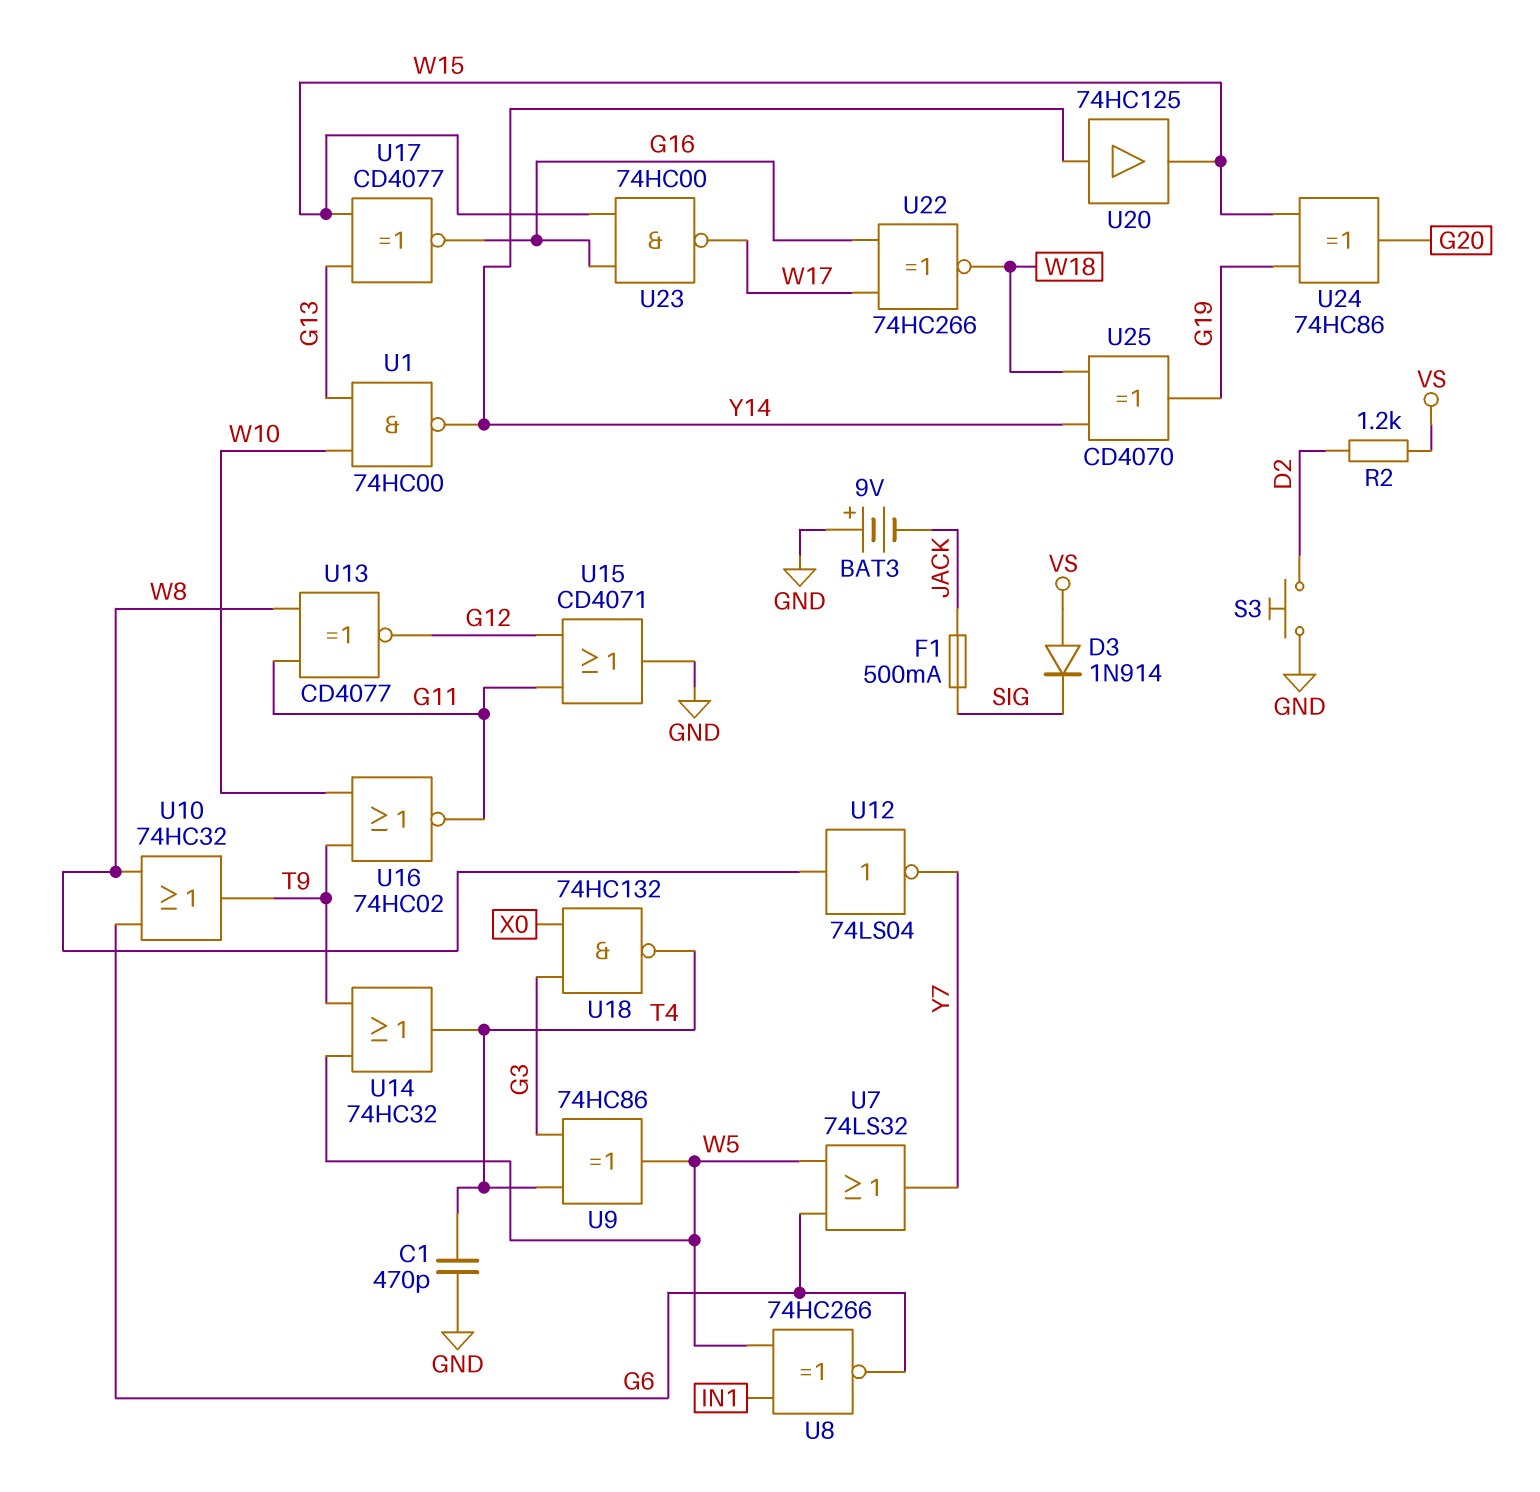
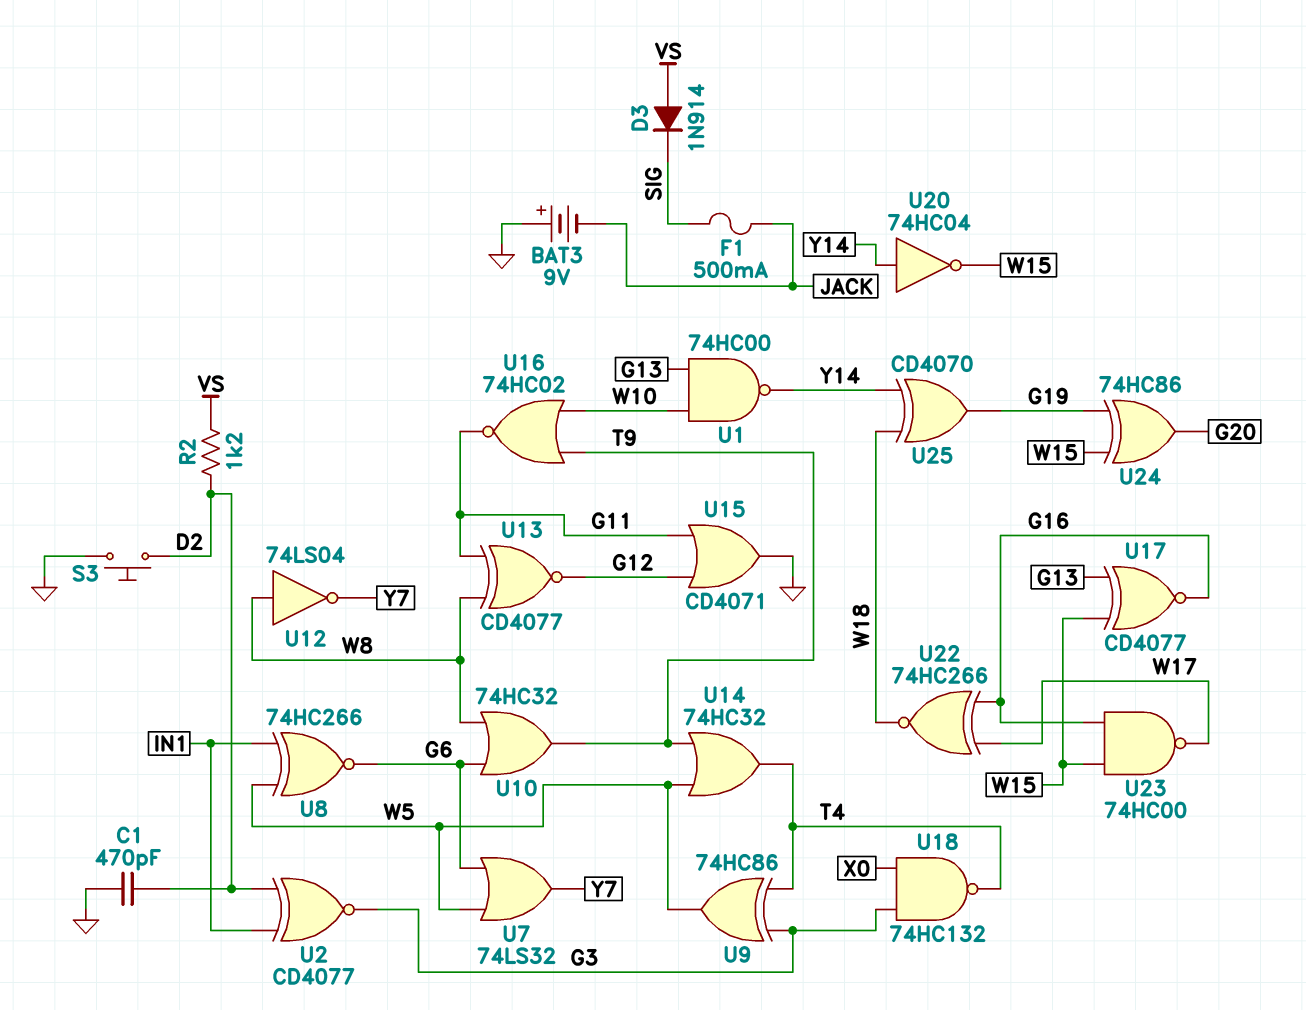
C1: 470pF (GND, T4) -> 470pF (D2, GND)
U2: none -> XNOR CD4077 (in D2, in IN1, out G3)
U20: buffer 74HC125 (in Y14, out W15) -> NOT 74HC04 (in Y14, out W15)

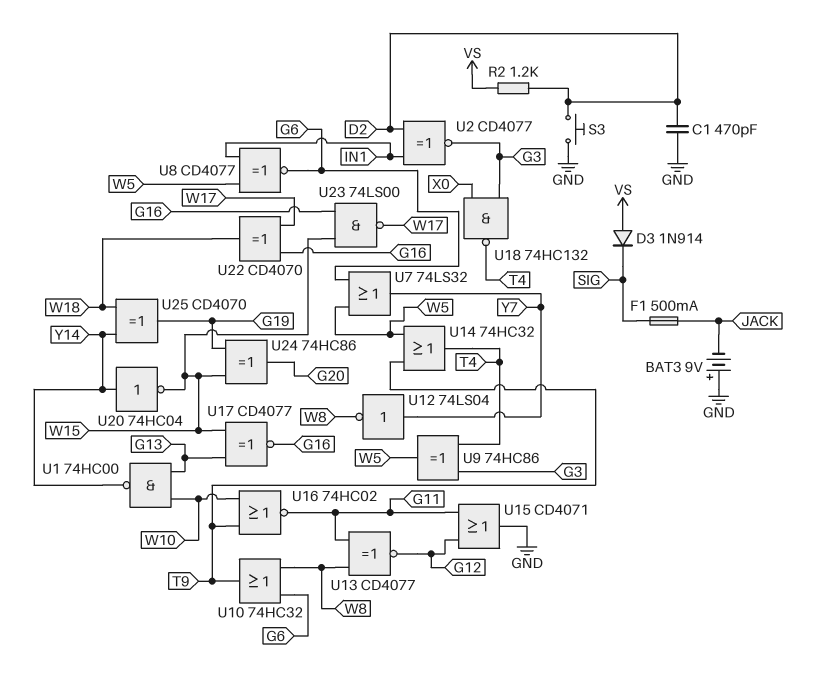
U8: XNOR 74HC266 (in IN1, in W5, out G6) -> XNOR CD4077 (in IN1, in W5, out G6)
U12: NOT 74LS04 (in W8, out Y7) -> NOT 74LS04 (in Y7, out W8)
U22: XNOR 74HC266 (in G16, in W17, out W18) -> XOR CD4070 (in G16, in W17, out W18)
U23: NAND 74HC00 (in G16, in W15, out W17) -> NAND 74LS00 (in G16, in W15, out W17)

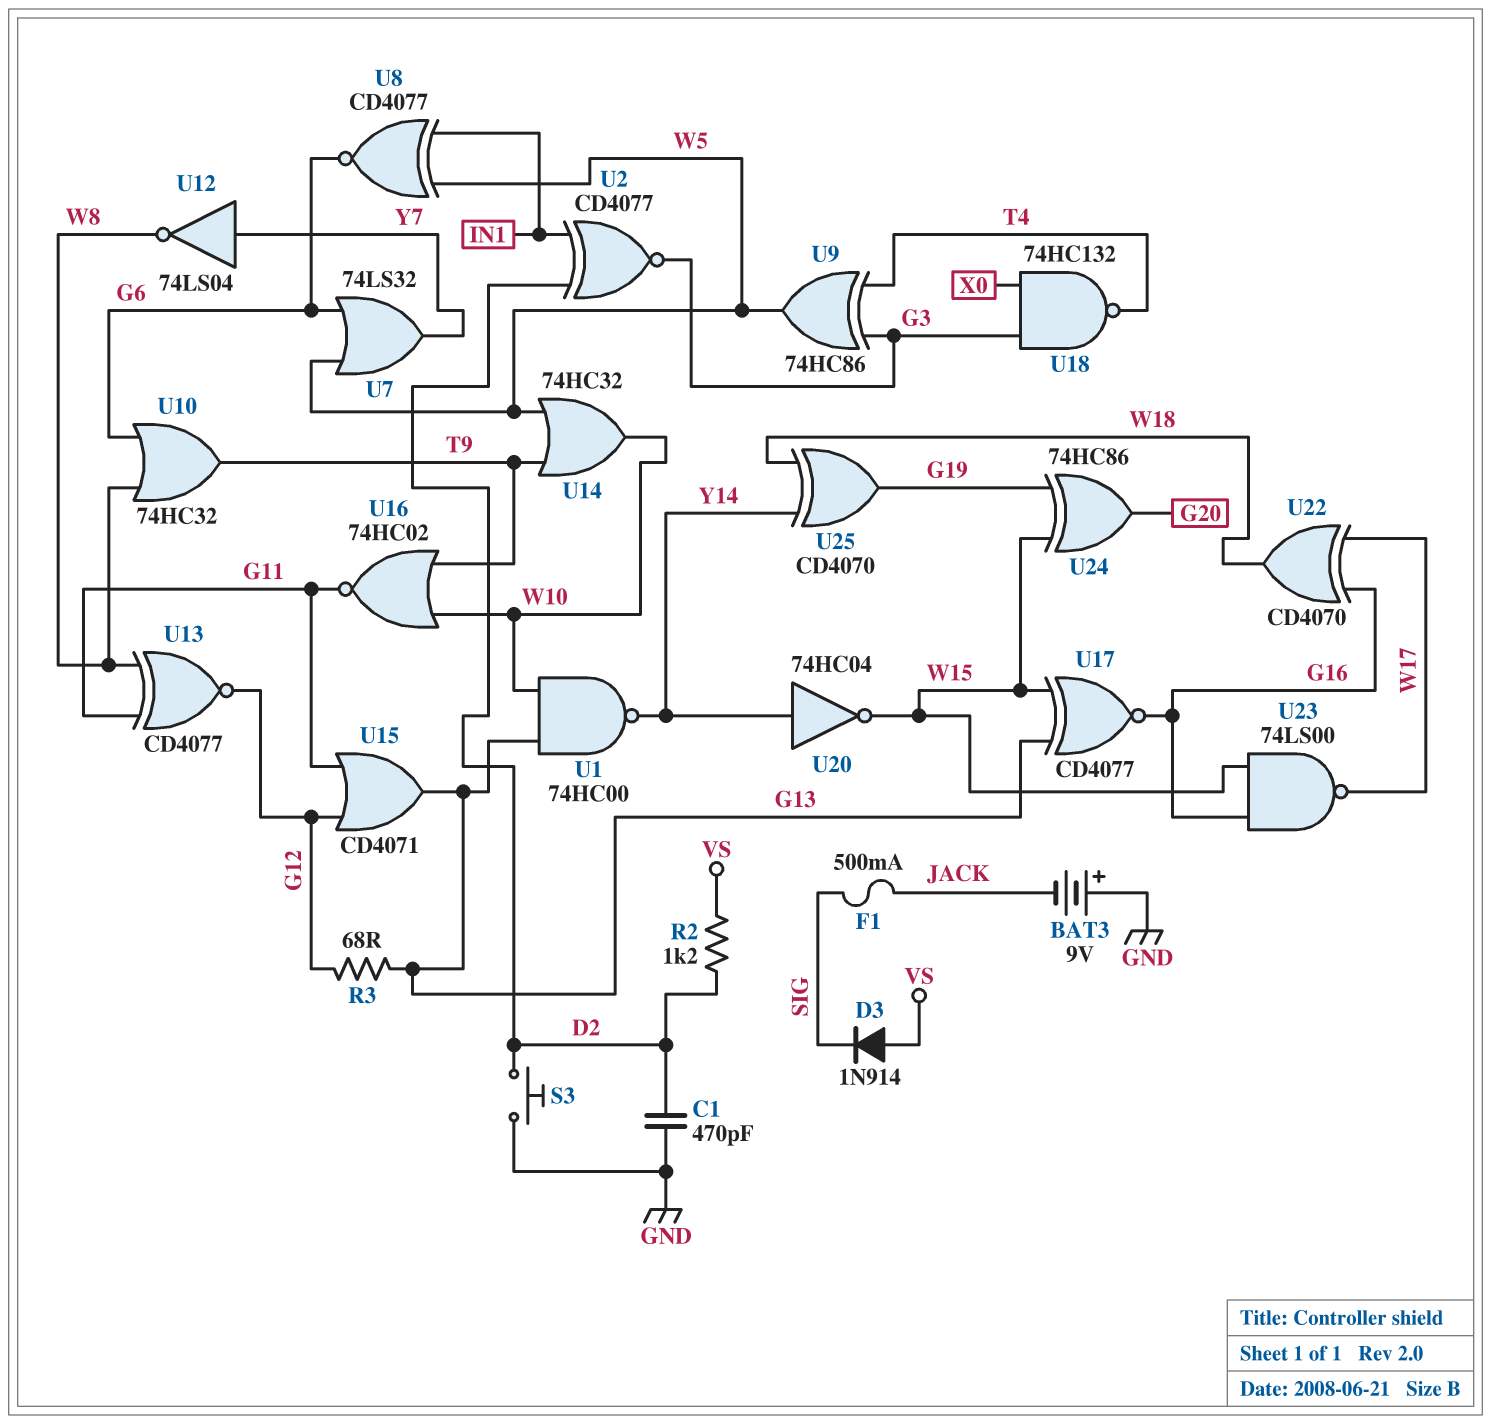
R3: none -> 68 (G12, G13)
U14: OR 74HC32 (in T9, in W5, out T4) -> OR 74HC32 (in T9, in W5, out W10)
U15: OR CD4071 (in G11, in G12, out GND) -> OR CD4071 (in G11, in G12, out G13)

